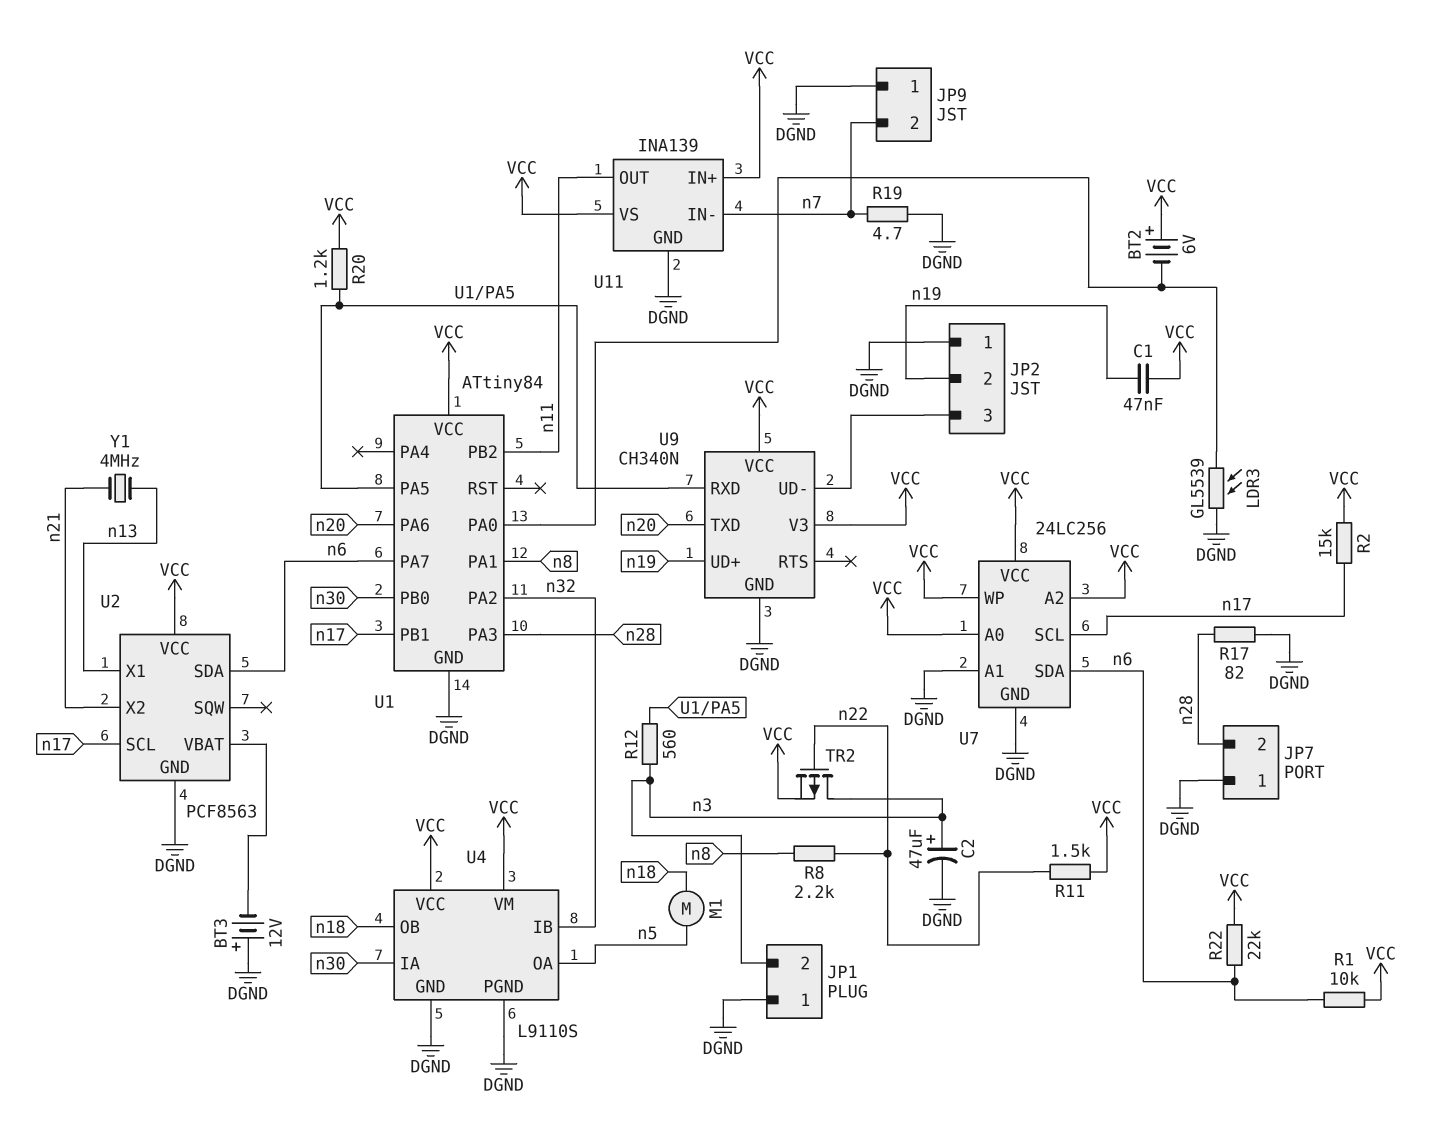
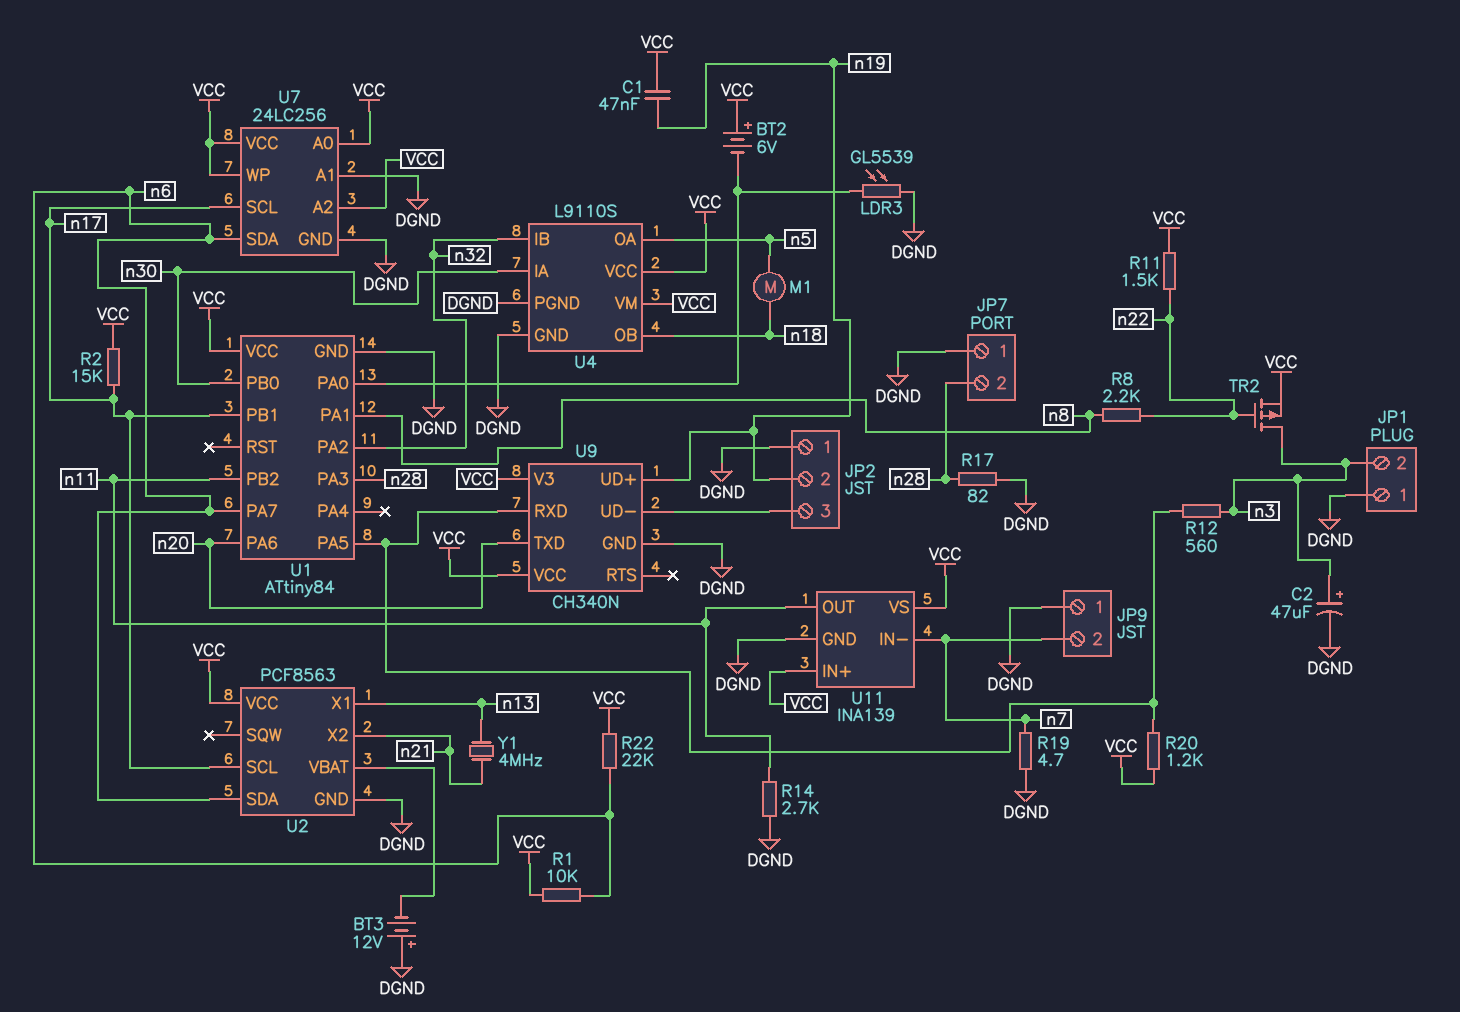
R14: none -> 2.7k (DGND, n11)

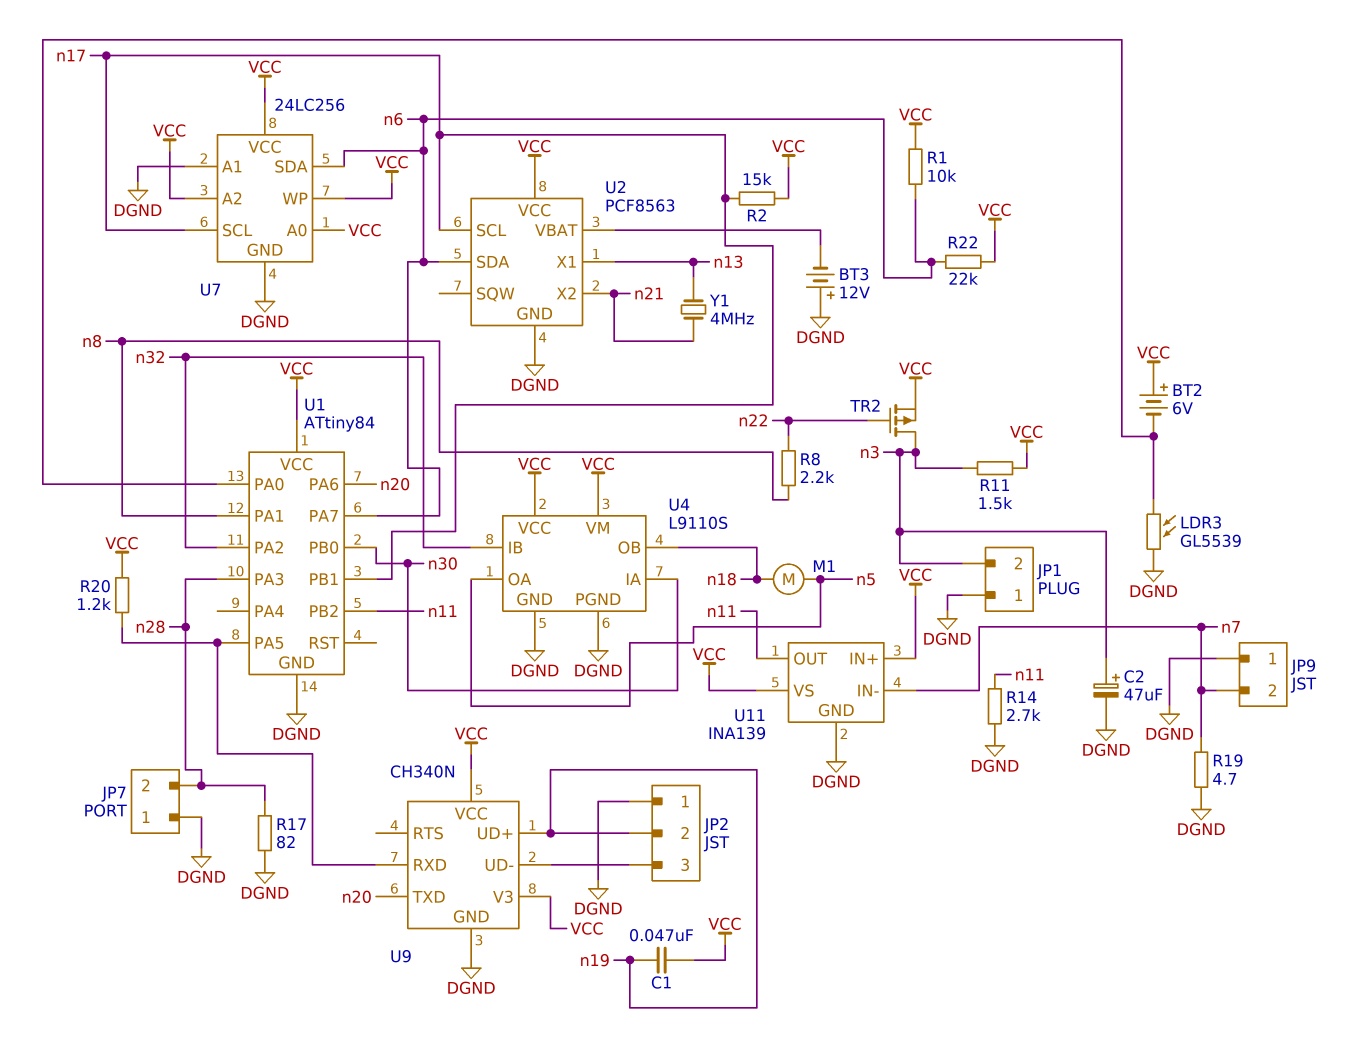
R11: 1.5k (VCC, n22) -> 1.5k (VCC, n3)
R12: 560 (U1/PA5, n3) -> none

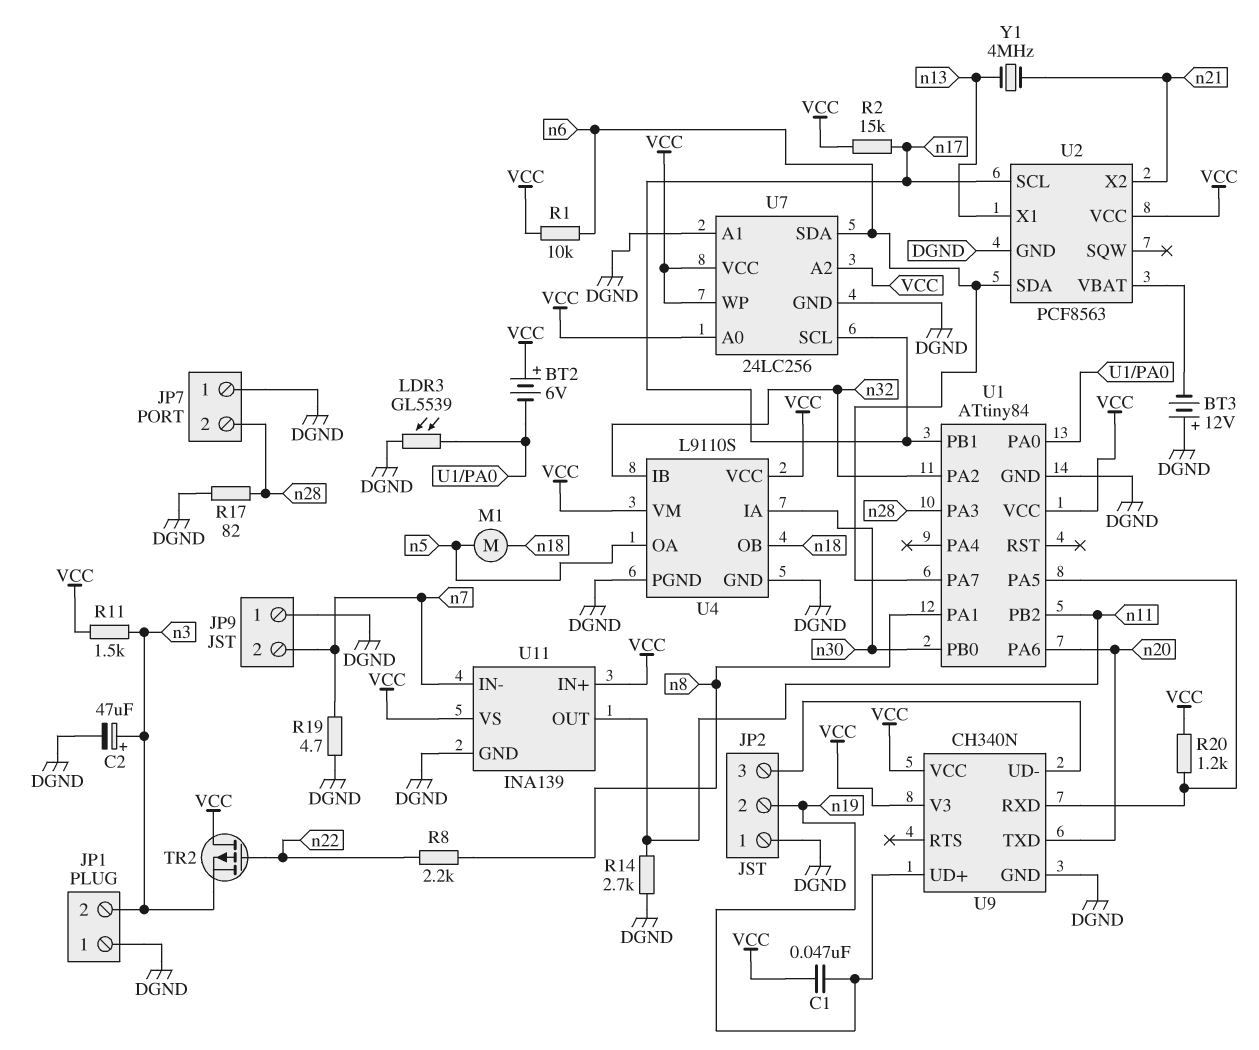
R22: 22k (VCC, n6) -> none
TR2: PMOS (G n22, D n3, S VCC) -> PMOS (G n22, D VCC, S n3)

